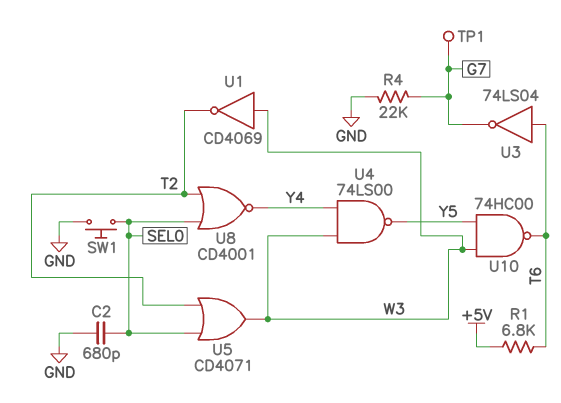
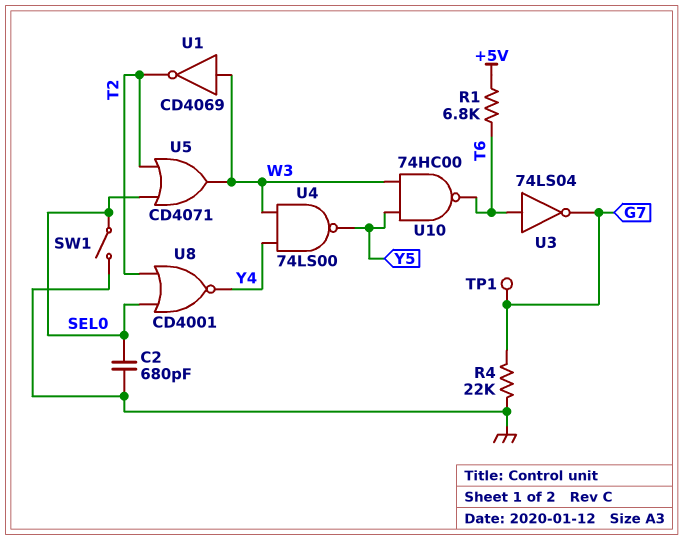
SW1: button (GND, SEL0) -> switch (GND, SEL0)

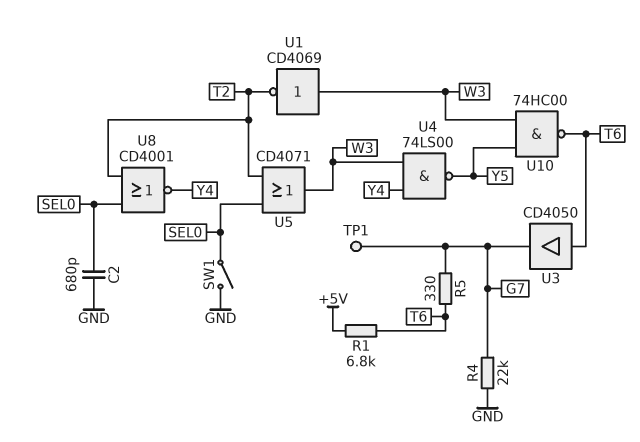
R5: none -> 330 (G7, T6)
U3: NOT 74LS04 (in T6, out G7) -> buffer CD4050 (in T6, out G7)

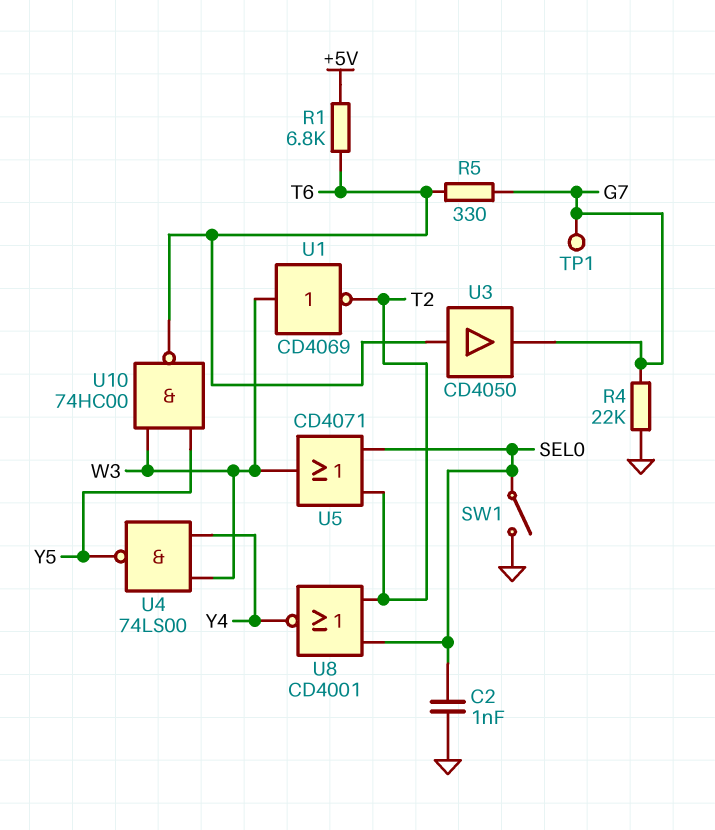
C2: 680pF (GND, SEL0) -> 1nF (GND, SEL0)

